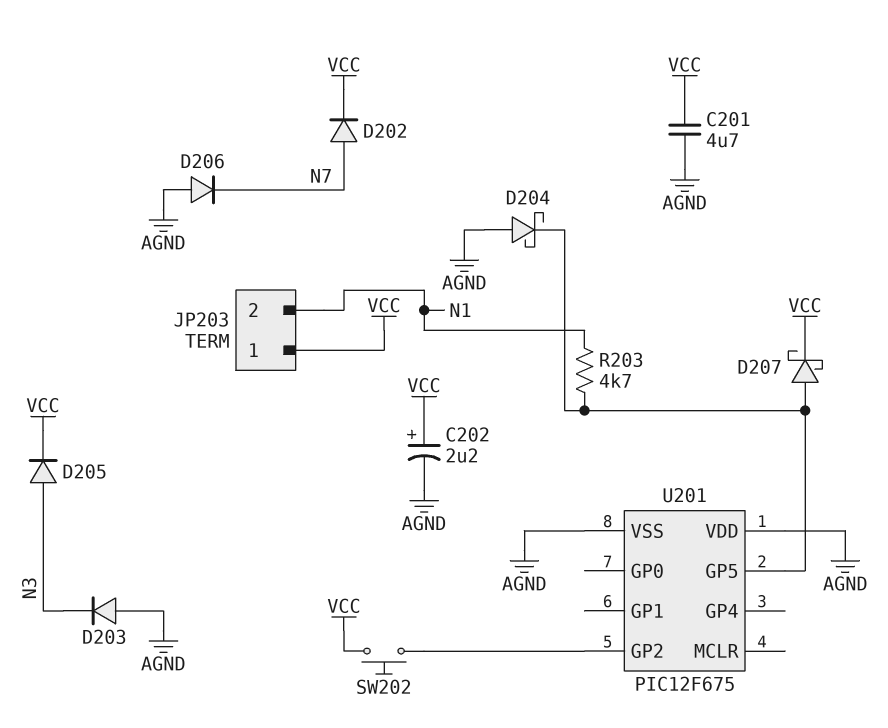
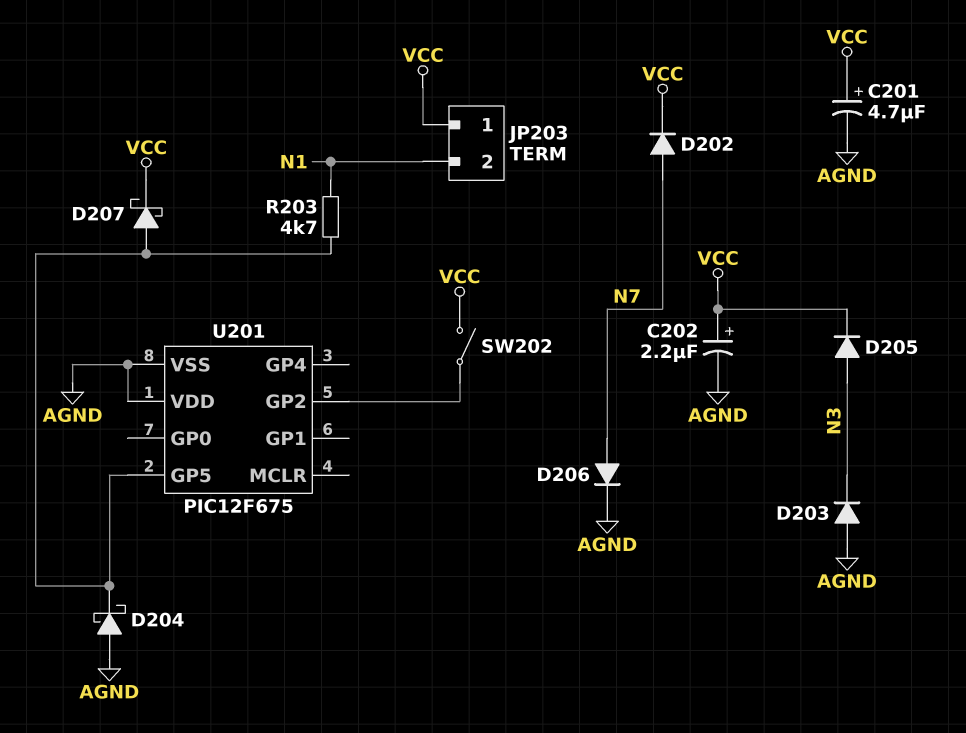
C201: 4.7uF (AGND, VCC) -> 4.7uF (plus VCC, minus AGND)
D206: diode (A AGND, K N7) -> diode (A N7, K AGND)
SW202: button (U201/GP2, VCC) -> switch (U201/GP2, VCC)

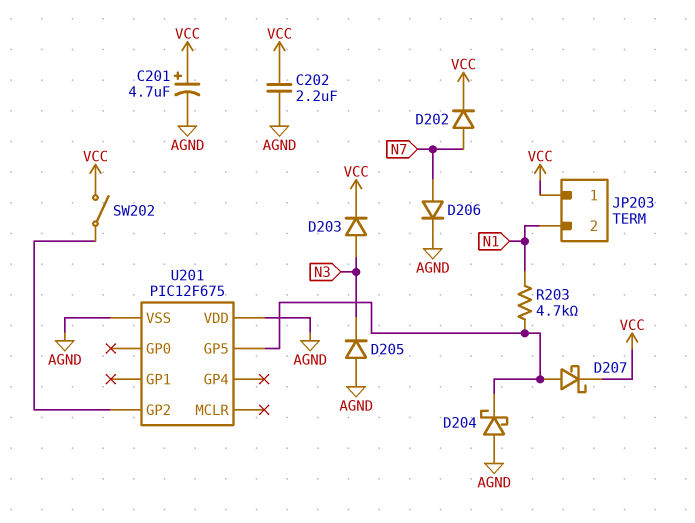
C202: 2.2uF (plus VCC, minus AGND) -> 2.2uF (AGND, VCC)
D203: diode (A AGND, K N3) -> diode (A N3, K VCC)
D205: diode (A N3, K VCC) -> diode (A AGND, K N3)

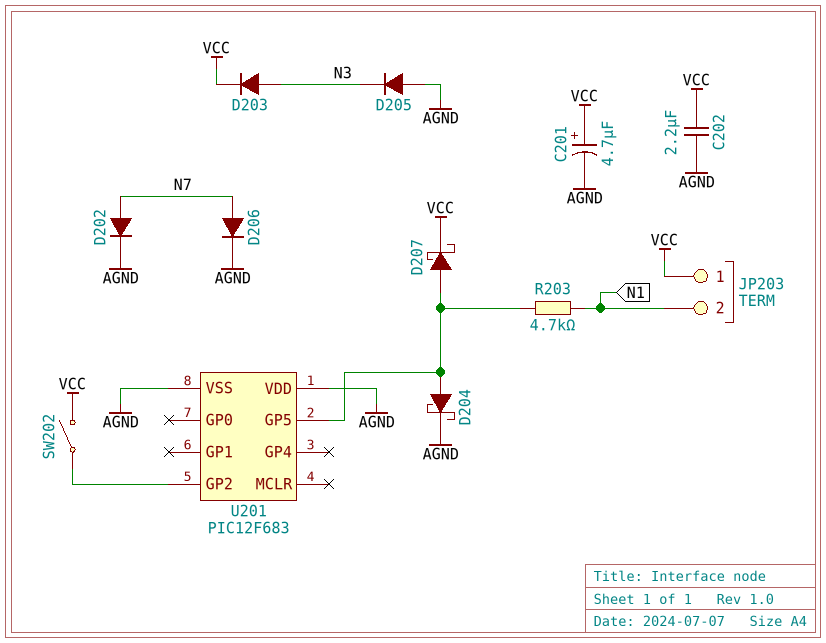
D202: diode (A N7, K VCC) -> diode (A N7, K AGND)
D204: schottky (A AGND, K U201/GP5) -> schottky (A U201/GP5, K AGND)
U201: PIC12F675 -> PIC12F683

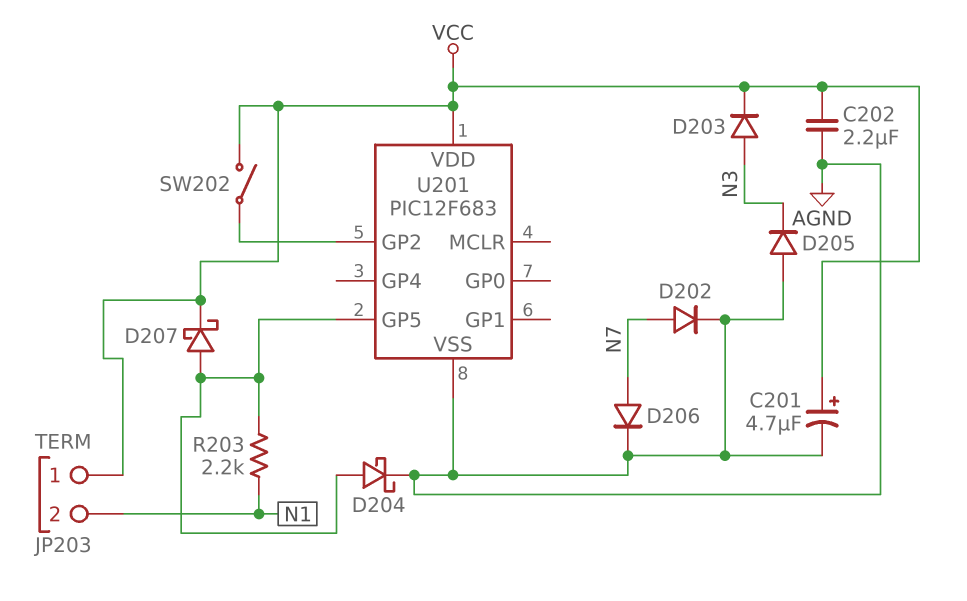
R203: 4.7k (N1, U201/GP5) -> 2.2k (N1, U201/GP5)
U201 pin VDD: AGND -> VCC

